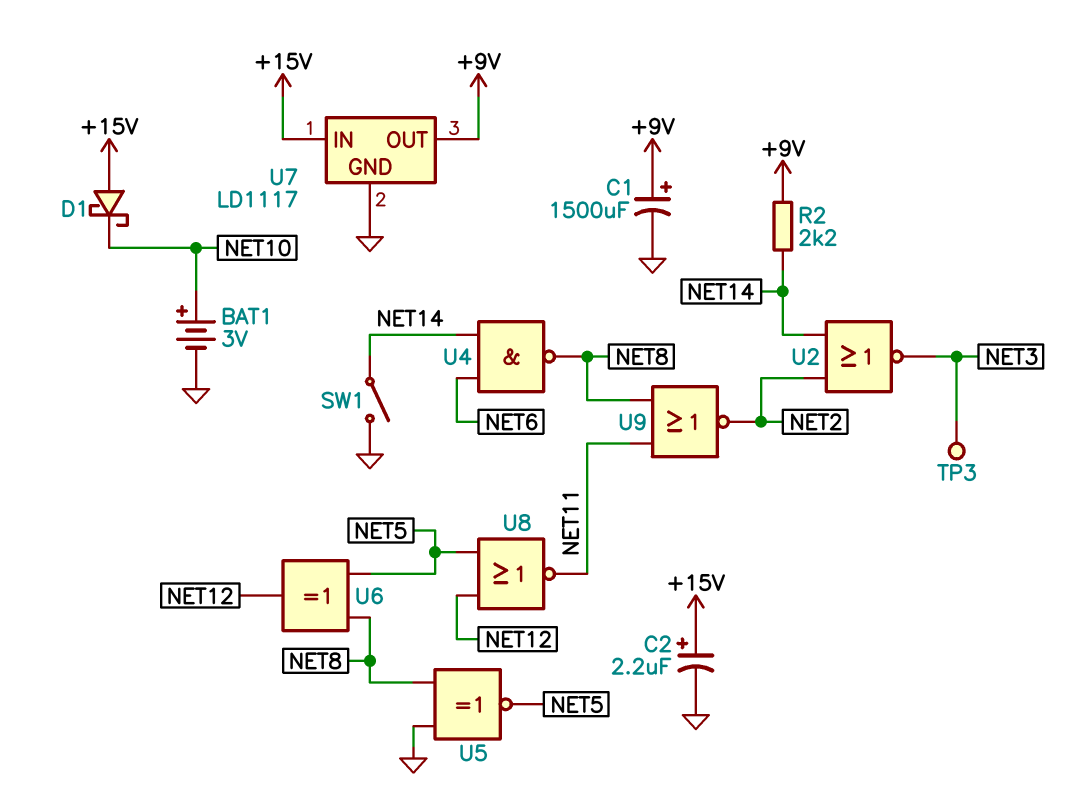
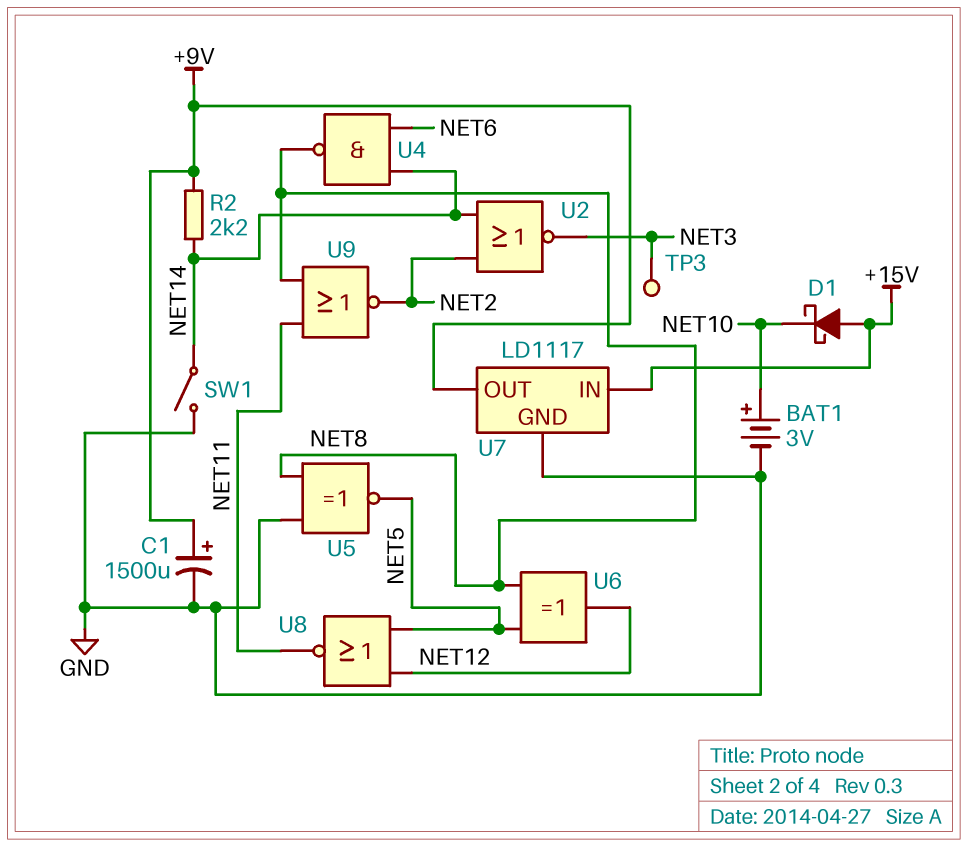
C2: 2.2uF (plus +15V, minus GND) -> none

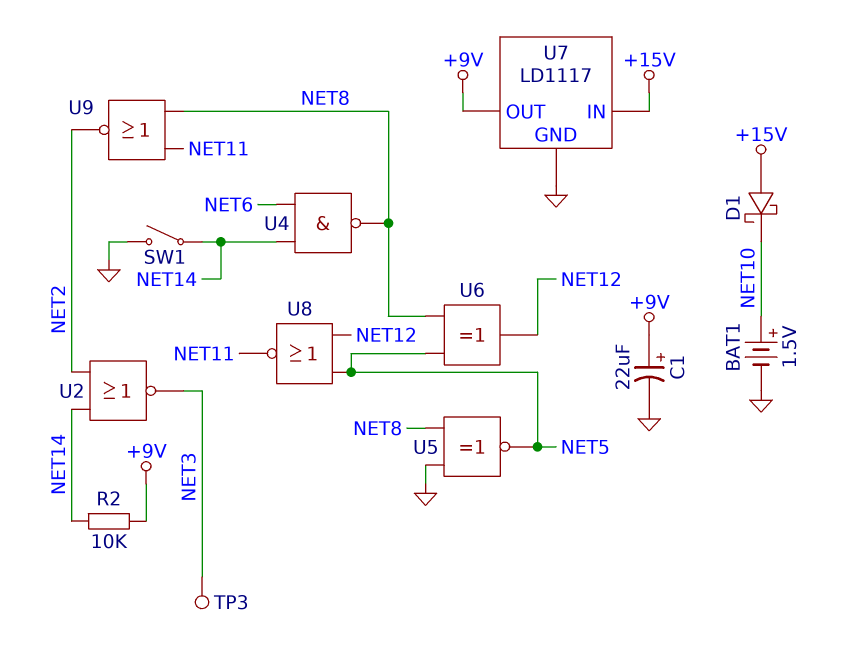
BAT1: 3V (plus NET10, minus GND) -> 1.5V (plus NET10, minus GND)
C1: 1500uF (plus +9V, minus GND) -> 22uF (plus +9V, minus GND)
R2: 2.2k (+9V, NET14) -> 10k (+9V, NET14)

